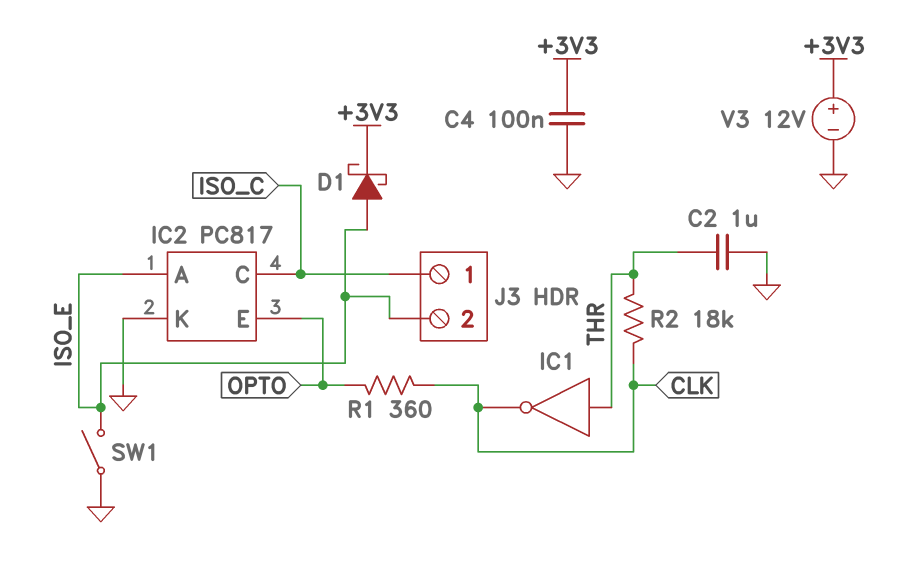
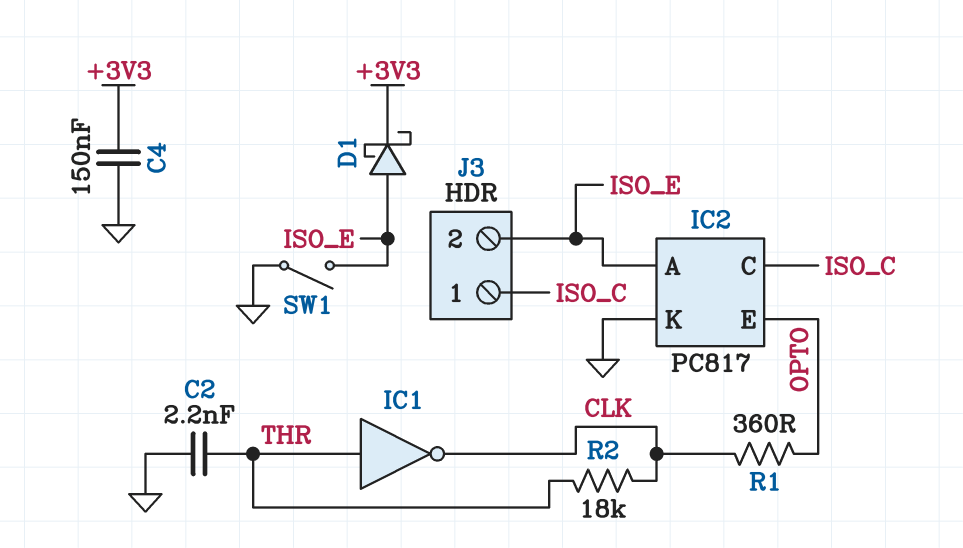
C2: 1uF (GND, THR) -> 2.2nF (GND, THR)
C4: 100nF (+3V3, GND) -> 150nF (+3V3, GND)
V3: 12V (plus +3V3, minus GND) -> none

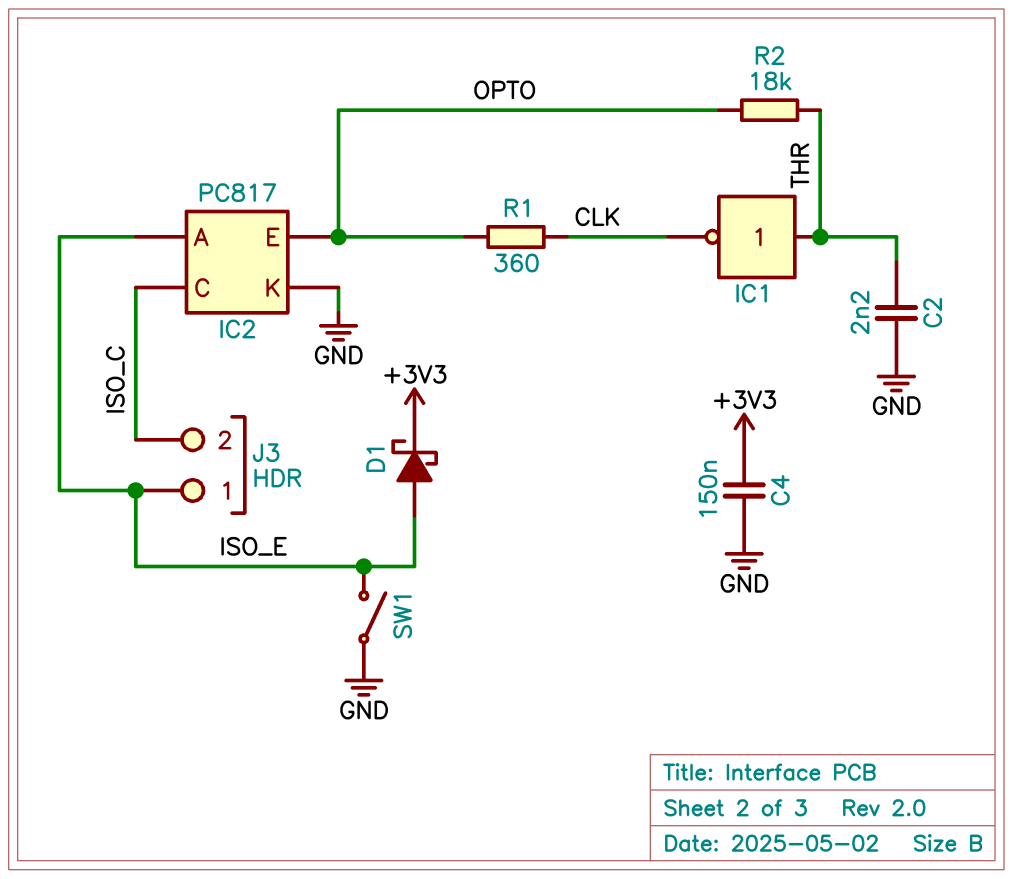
J3 pin 1: ISO_C -> ISO_E
J3 pin 2: ISO_E -> ISO_C
R2: 18k (CLK, THR) -> 18k (OPTO, THR)

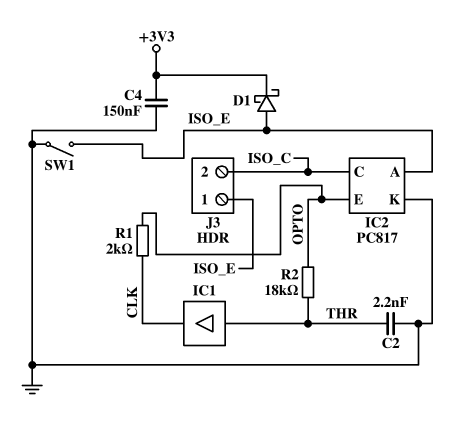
IC1: NOT (in THR, out CLK) -> buffer (in THR, out CLK)
R1: 360 (CLK, OPTO) -> 2k (CLK, OPTO)

